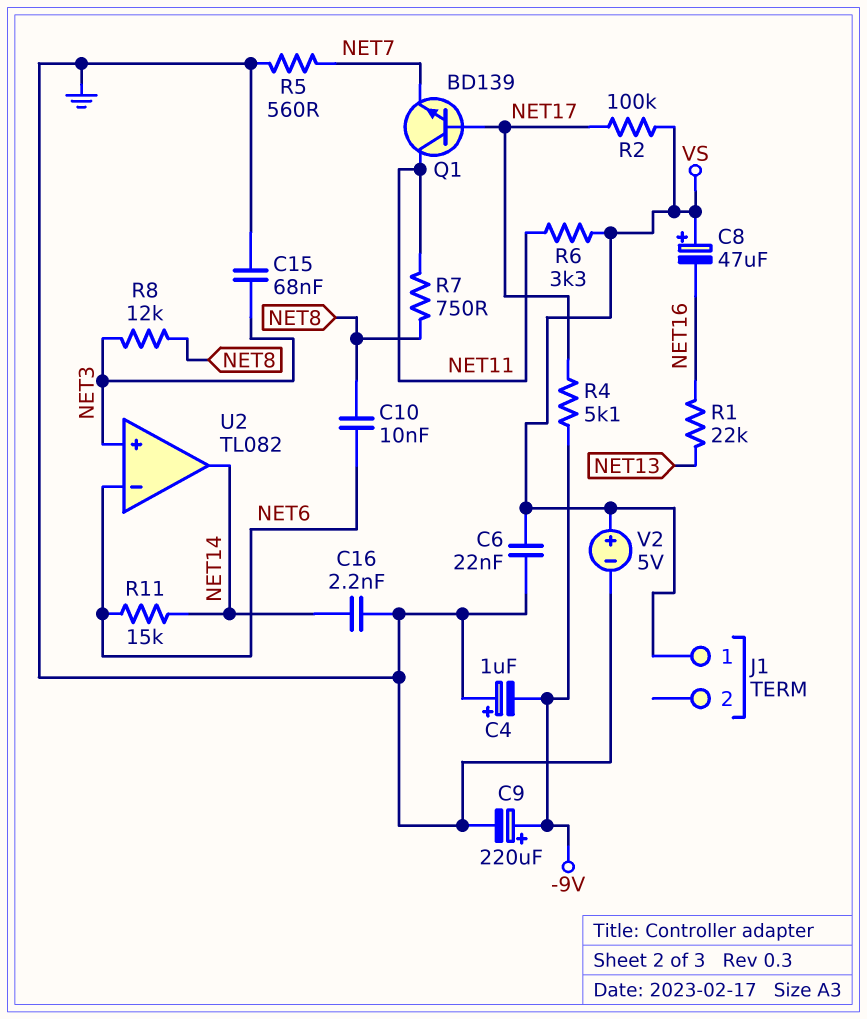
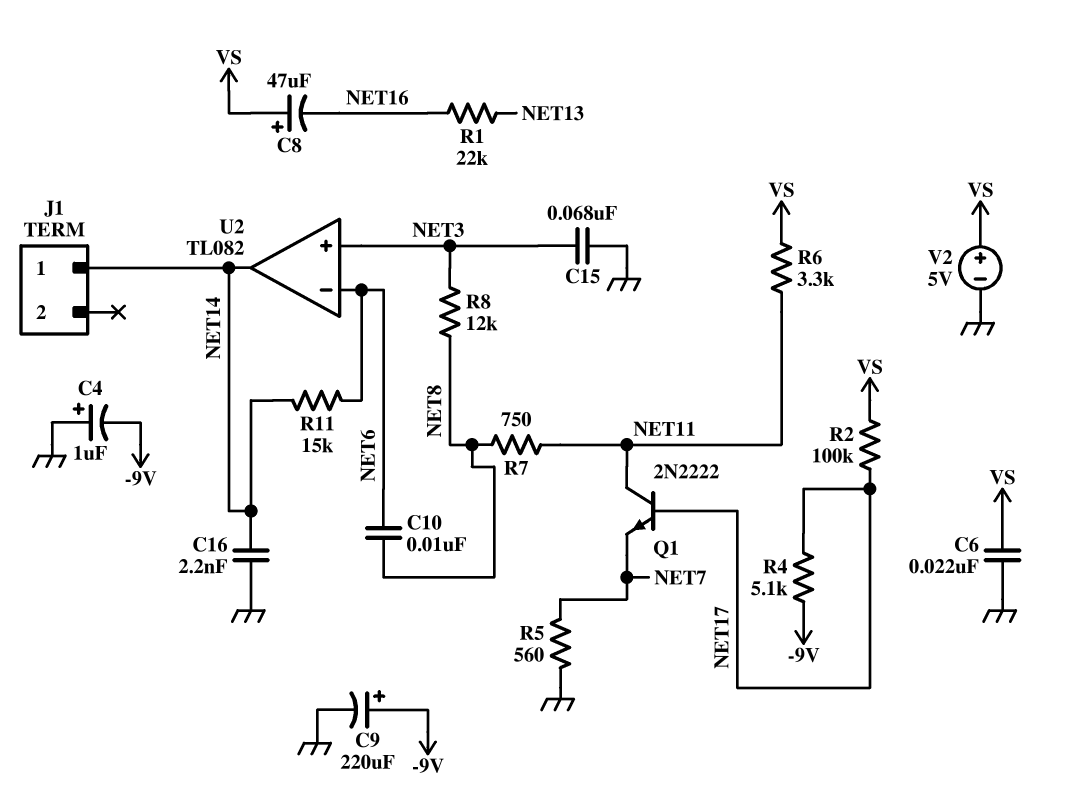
J1 pin 1: VS -> NET14
Q1: NPN BD139 (B NET17, C NET11, E NET7) -> NPN 2N2222 (B NET17, C NET11, E NET7)

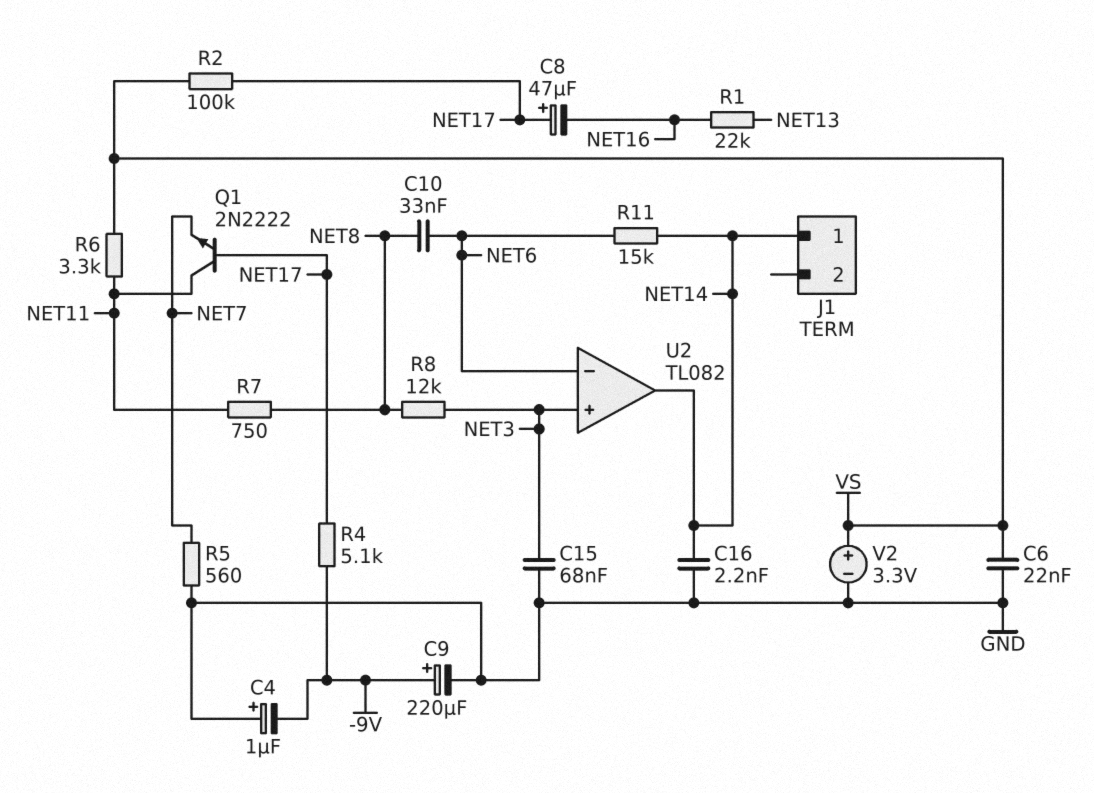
C8: 47uF (plus VS, minus NET16) -> 47uF (plus NET17, minus NET16)
C10: 10nF (NET6, NET8) -> 33nF (NET6, NET8)
V2: 5V (plus VS, minus GND) -> 3.3V (plus VS, minus GND)

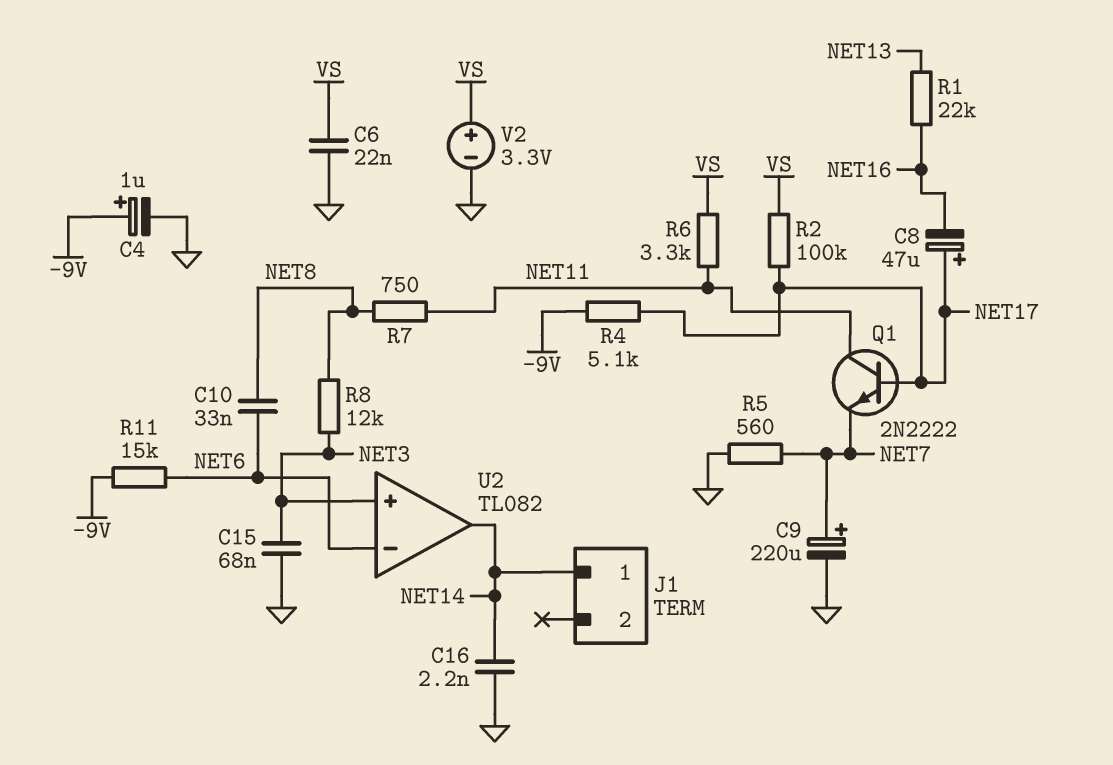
C4: 1uF (plus GND, minus -9V) -> 1uF (plus -9V, minus GND)
C9: 220uF (plus -9V, minus GND) -> 220uF (plus NET7, minus GND)
R11: 15k (NET6, NET14) -> 15k (-9V, NET6)

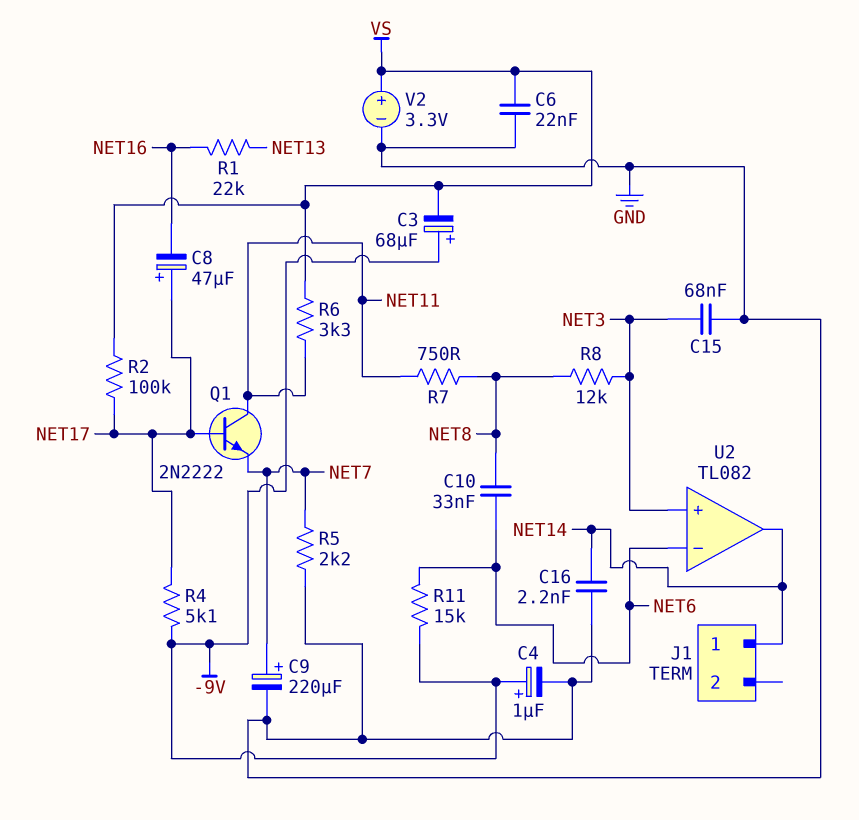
C3: none -> 68uF (plus -9V, minus VS)
R5: 560 (GND, NET7) -> 2.2k (GND, NET7)

